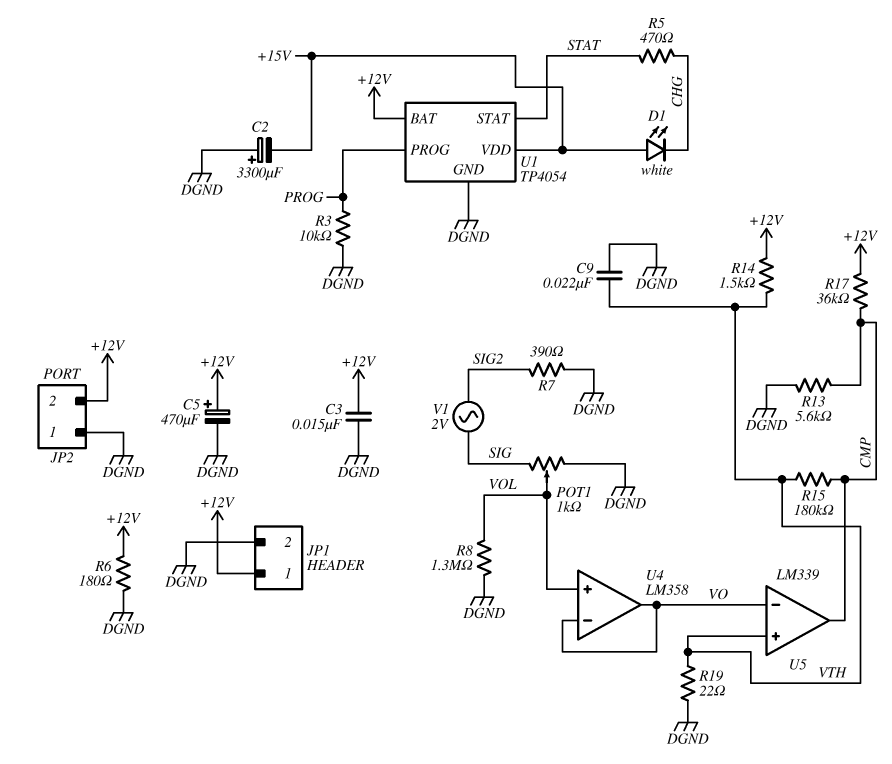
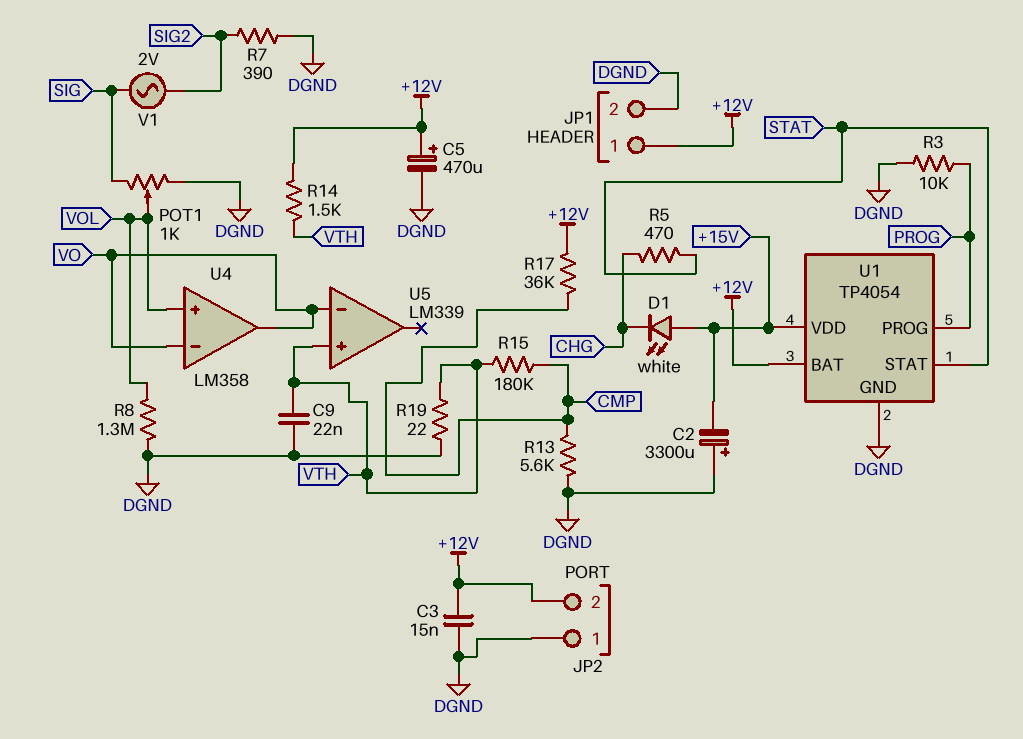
R6: 180 (+12V, DGND) -> none
U5 pin out: CMP -> none

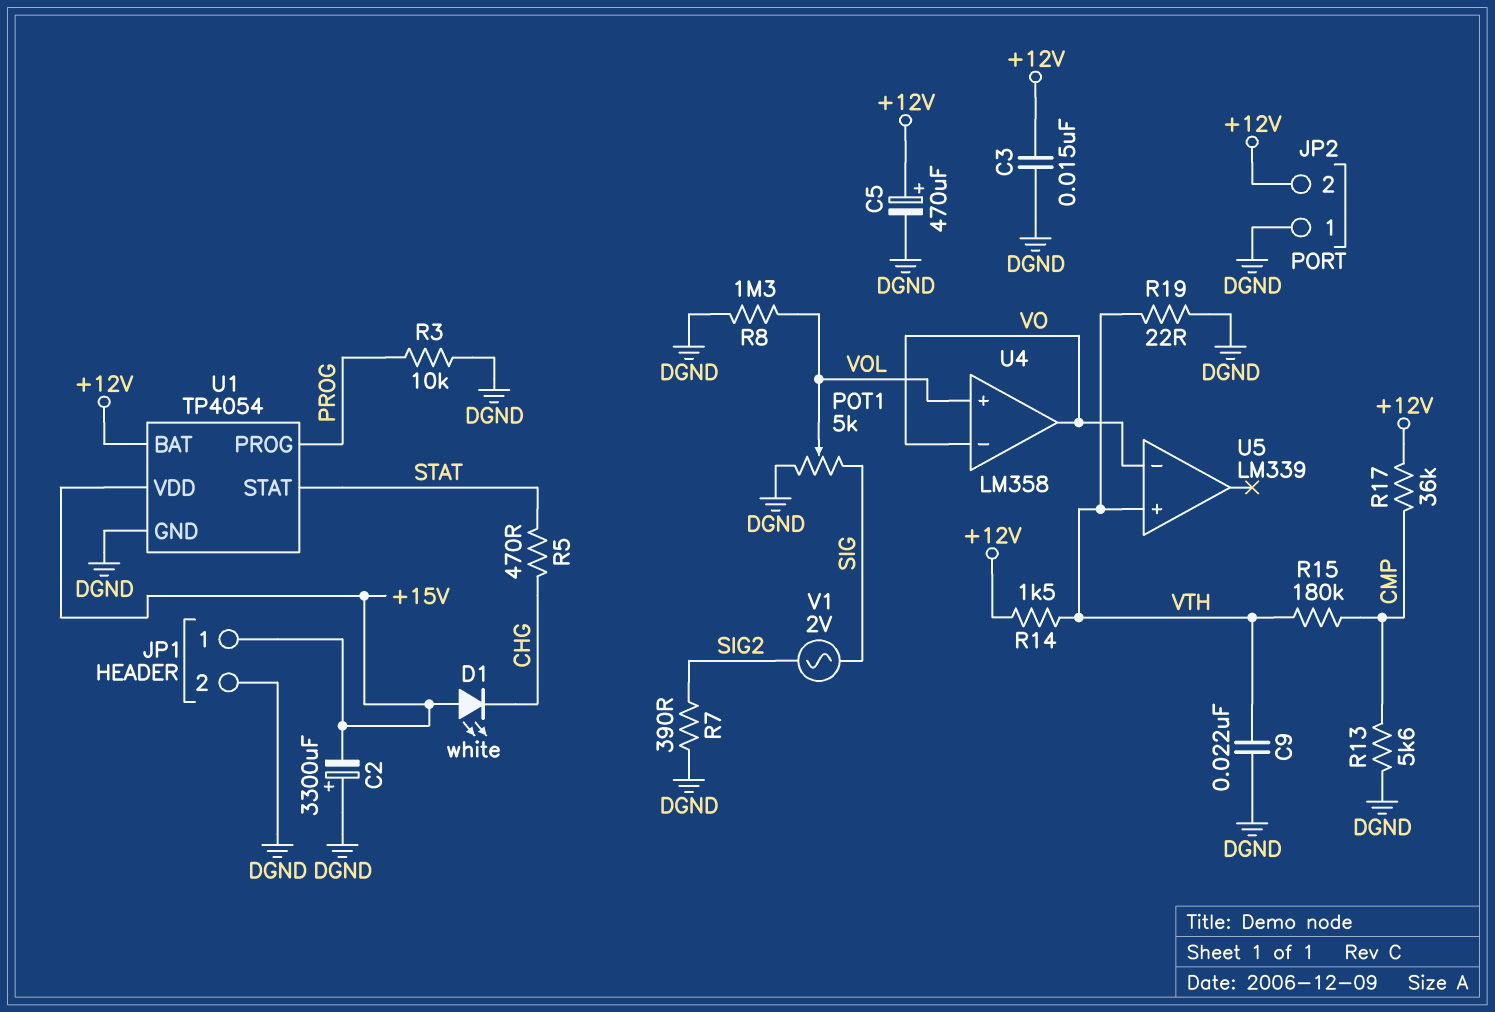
JP1 pin 1: +12V -> +15V
POT1: 1k (DGND, SIG, wiper VOL) -> 5k (DGND, SIG, wiper VOL)

